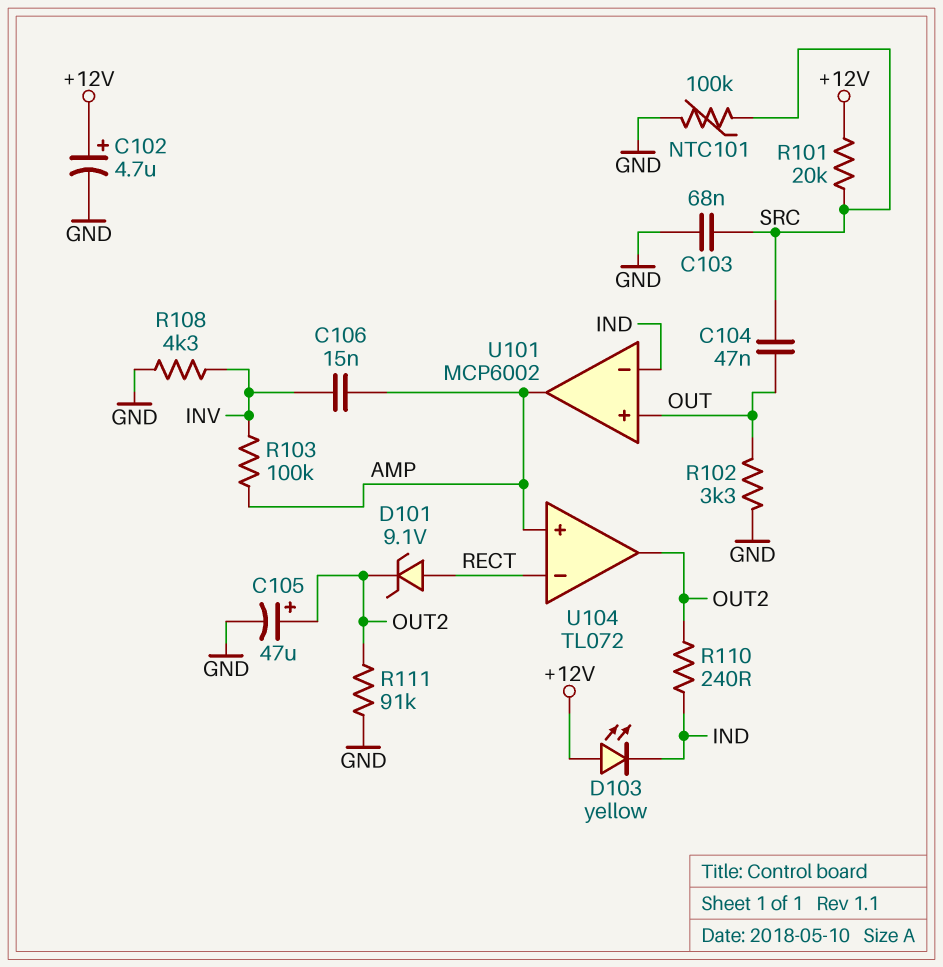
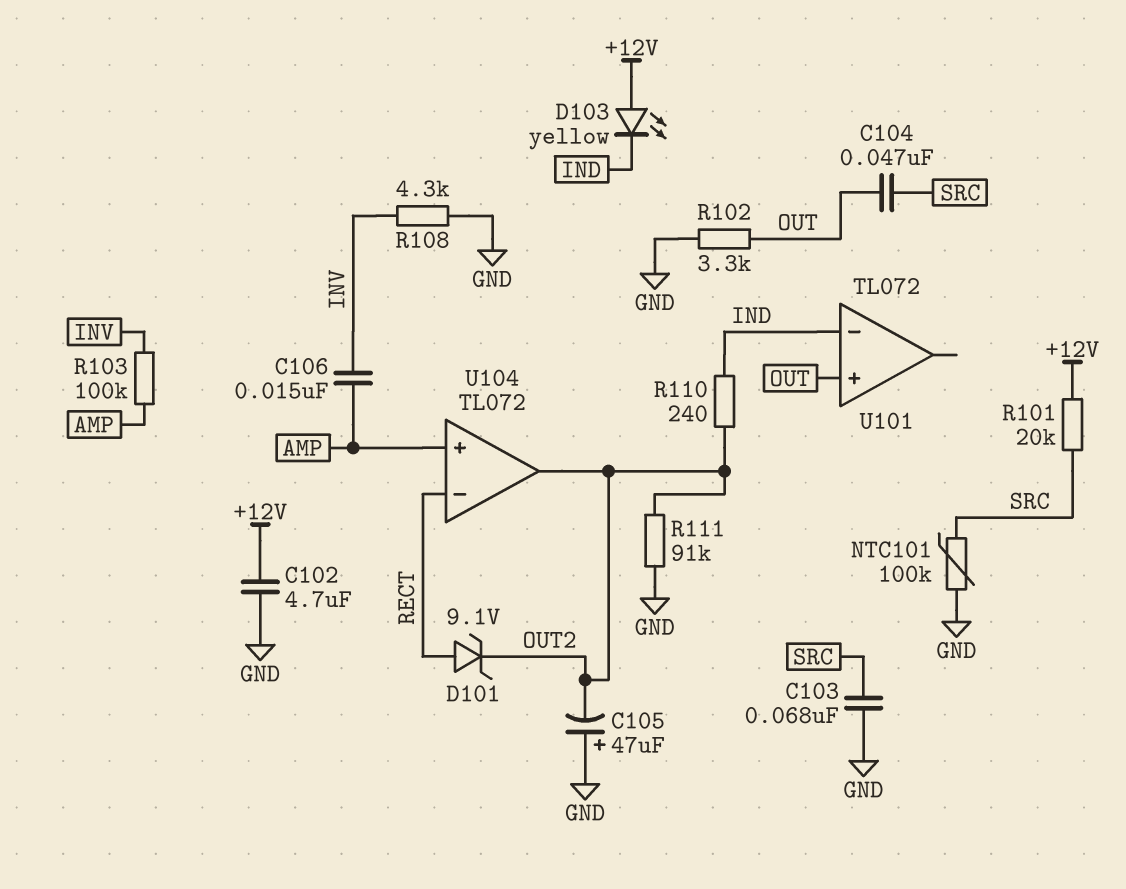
C102: 4.7uF (plus +12V, minus GND) -> 4.7uF (+12V, GND)
C105: 47uF (plus OUT2, minus GND) -> 47uF (plus GND, minus OUT2)
U101: MCP6002 -> TL072
U101 pin out: AMP -> none

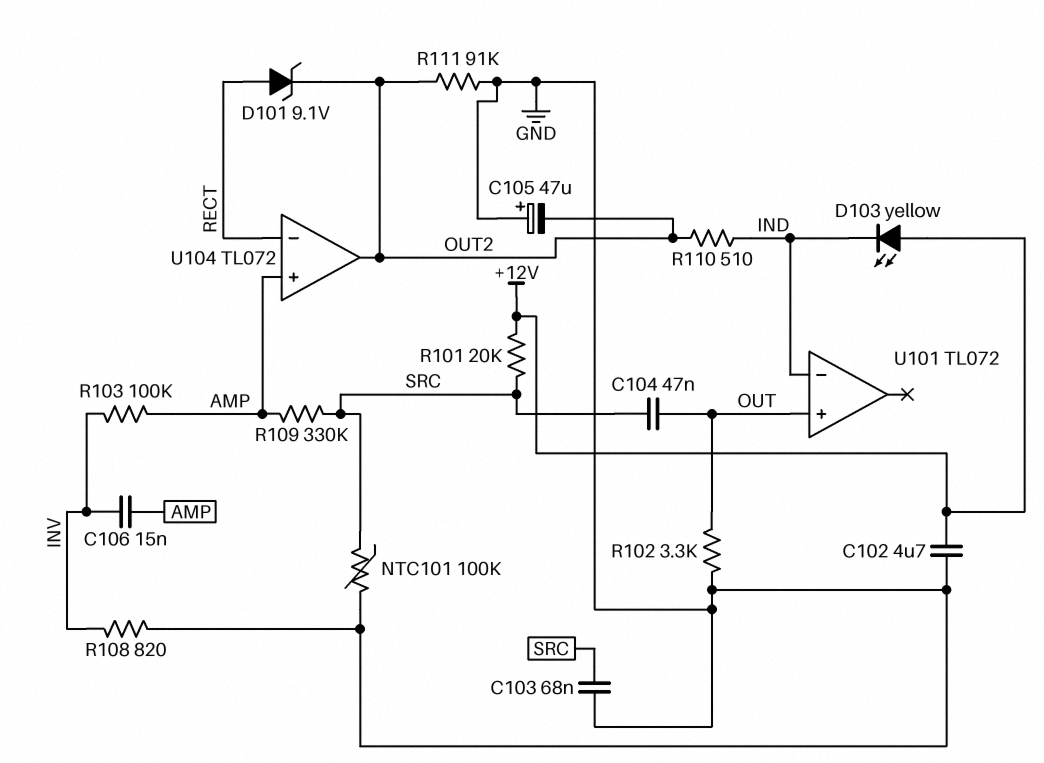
R108: 4.3k (GND, INV) -> 820 (GND, INV)
R109: none -> 330k (AMP, SRC)
R110: 240 (IND, OUT2) -> 510 (IND, OUT2)

